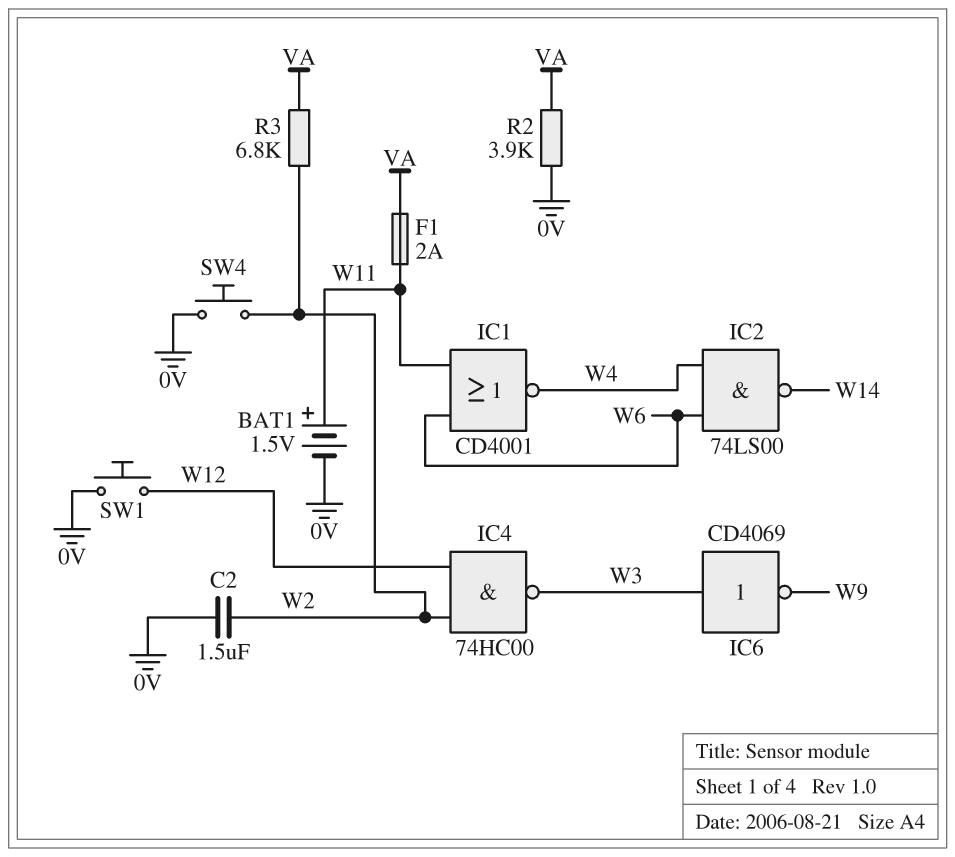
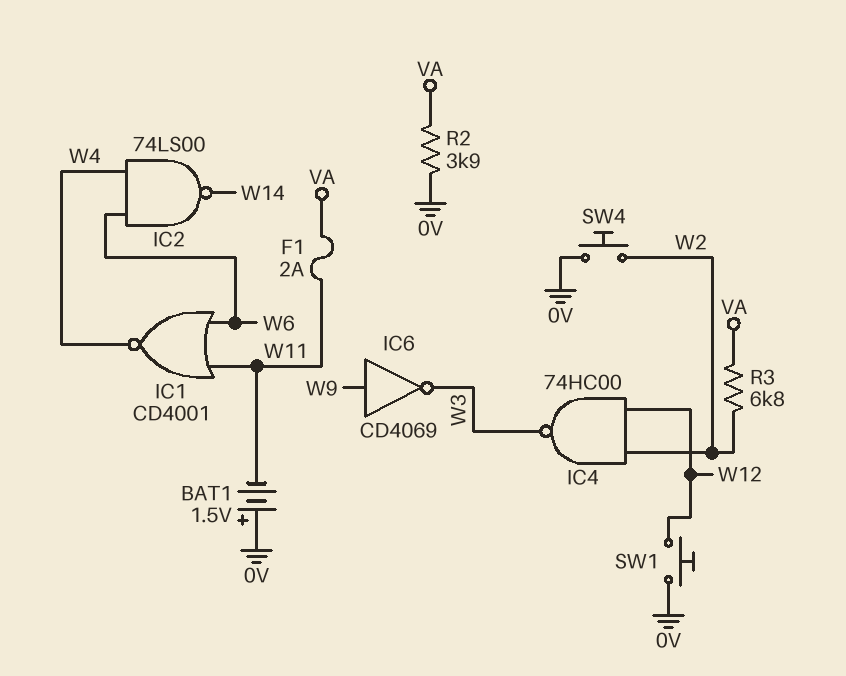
BAT1: 1.5V (plus W11, minus 0V) -> 1.5V (plus 0V, minus W11)
C2: 1.5uF (0V, W2) -> none
IC6: NOT CD4069 (in W3, out W9) -> NOT CD4069 (in W9, out W3)

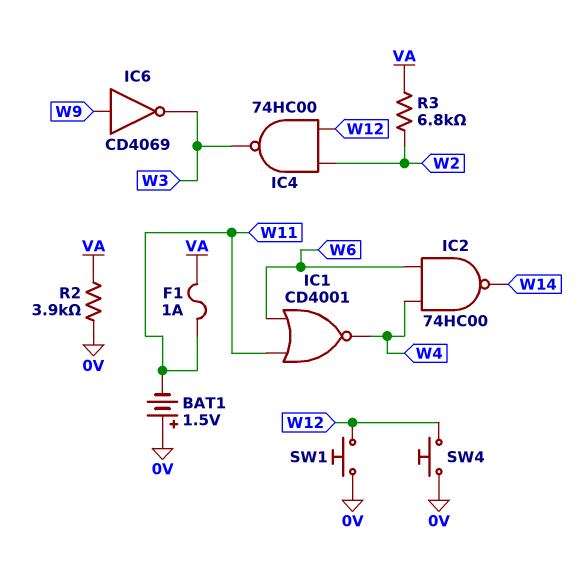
F1: 2A (VA, W11) -> 1A (VA, W11)
IC2: NAND 74LS00 (in W4, in W6, out W14) -> NAND 74HC00 (in W4, in W6, out W14)
SW4: button (0V, W2) -> button (0V, W12)

